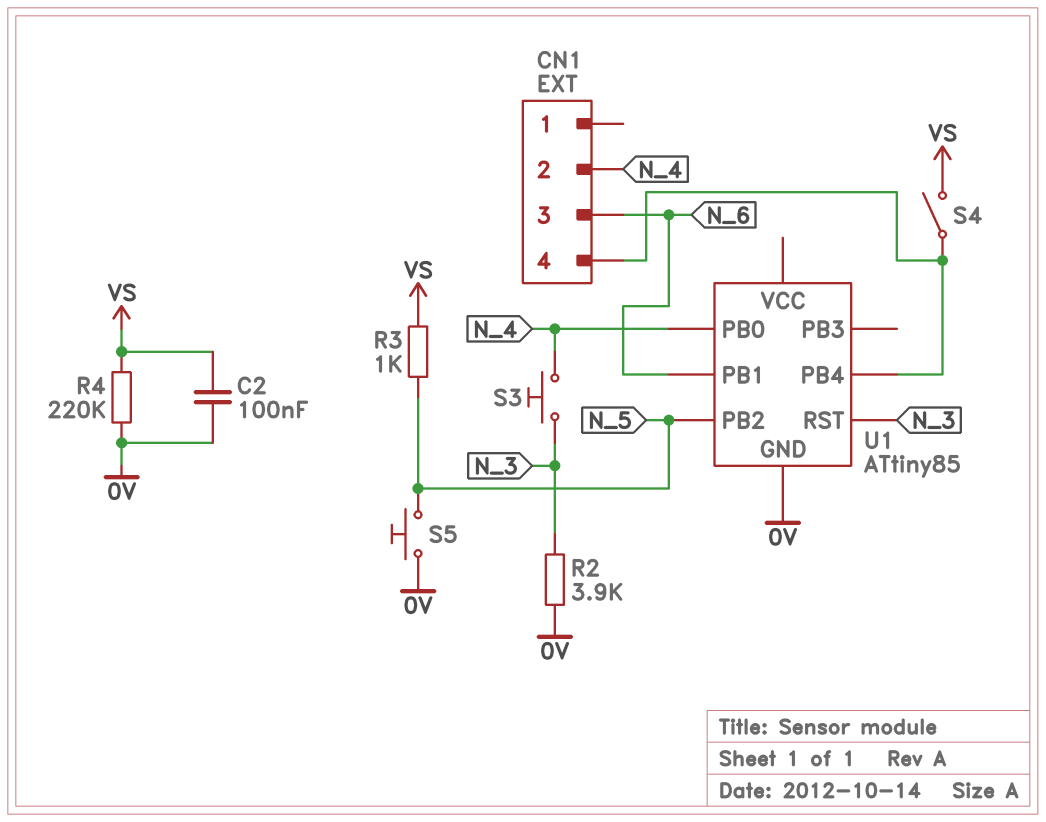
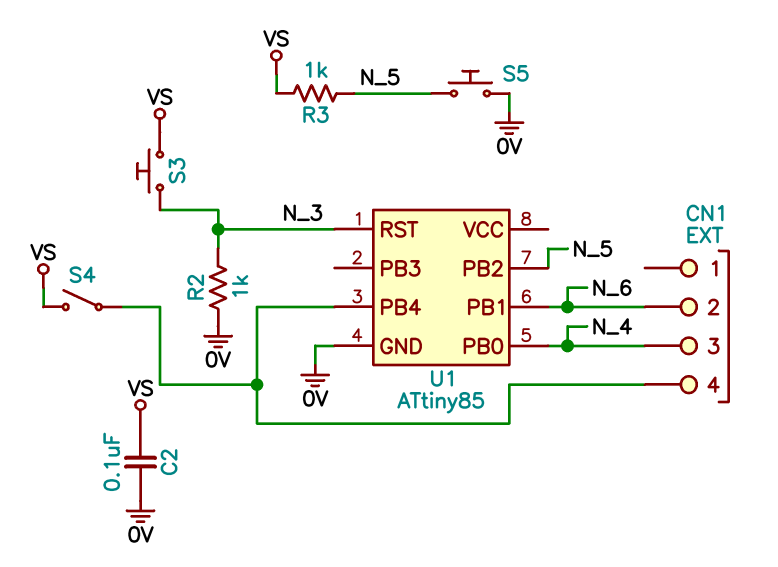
CN1 pin 2: N_4 -> N_6
CN1 pin 3: N_6 -> N_4
R2: 3.9k (0V, N_3) -> 1k (0V, N_3)
R4: 220k (0V, VS) -> none
S3: button (N_3, N_4) -> button (N_3, VS)

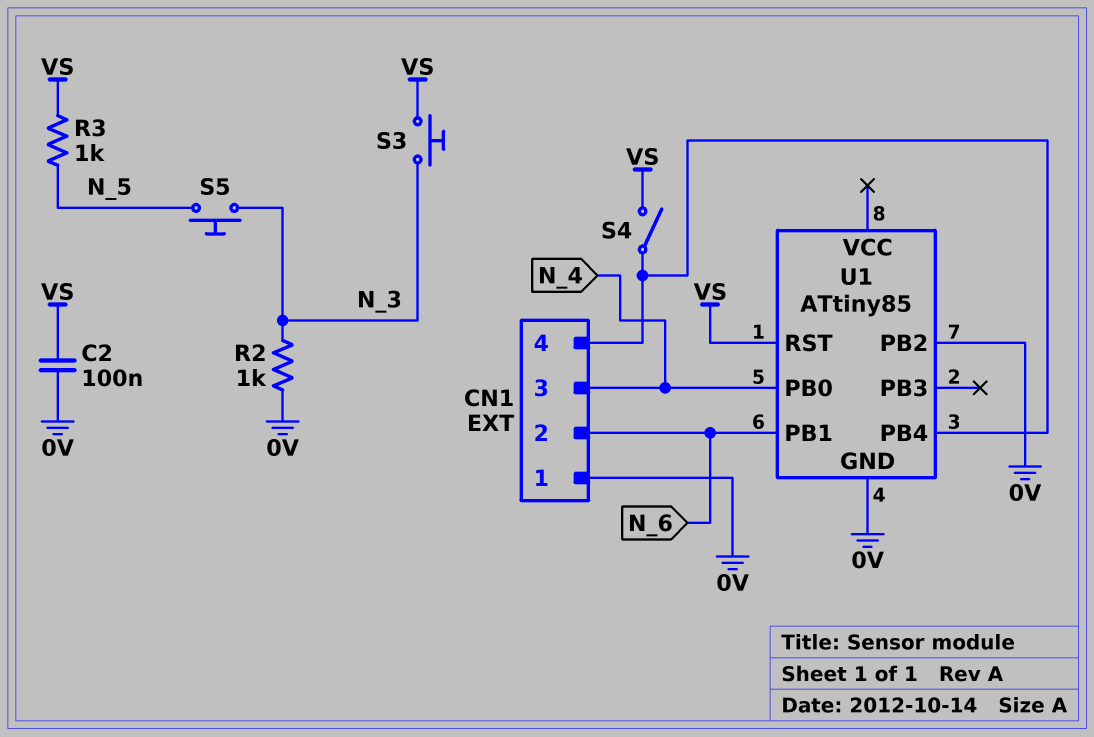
CN1 pin 1: none -> 0V
S5: button (0V, N_5) -> button (N_3, N_5)
U1 pin PB2: N_5 -> 0V
U1 pin RST: N_3 -> VS

